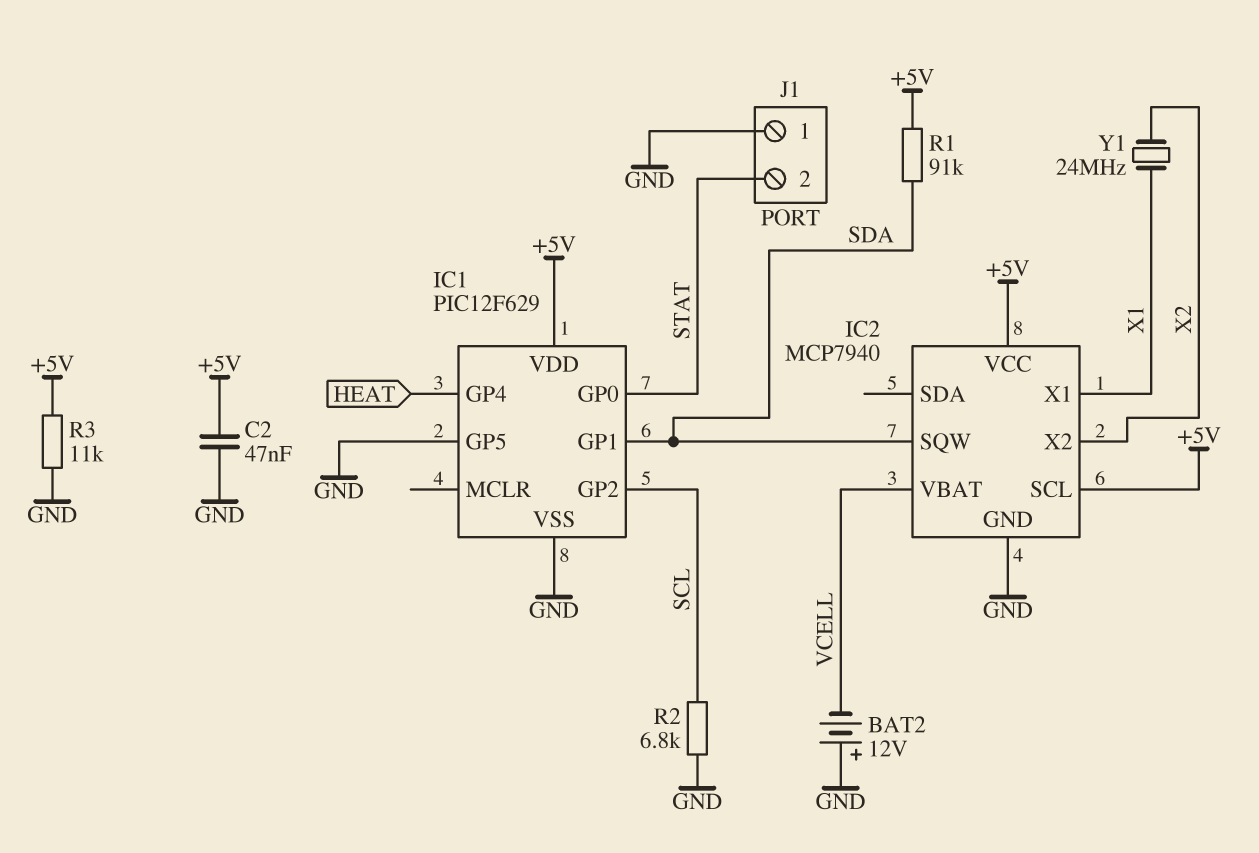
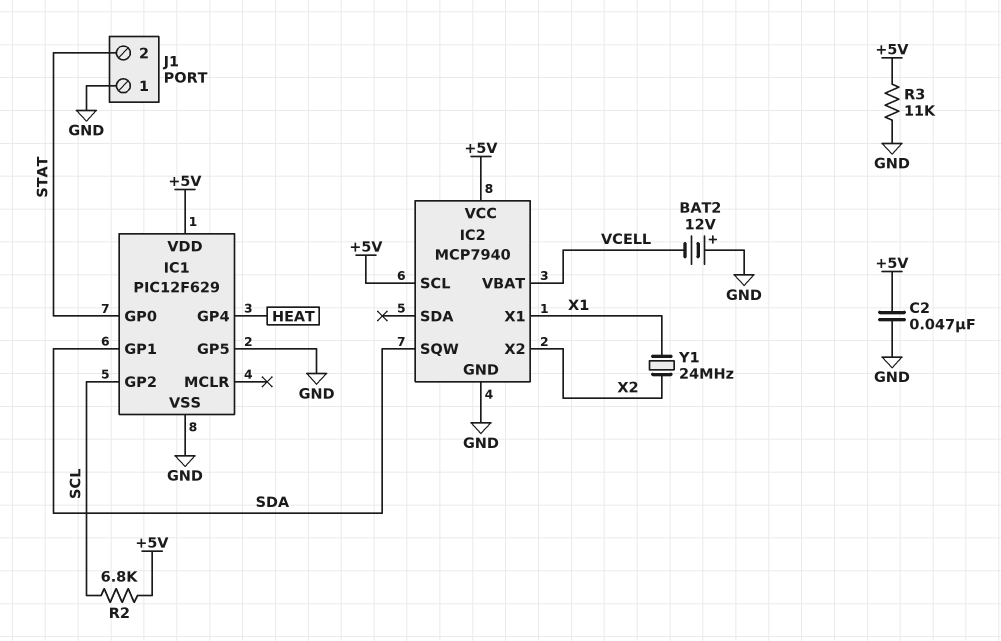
R1: 91k (+5V, SDA) -> none
R2: 6.8k (GND, SCL) -> 6.8k (+5V, SCL)

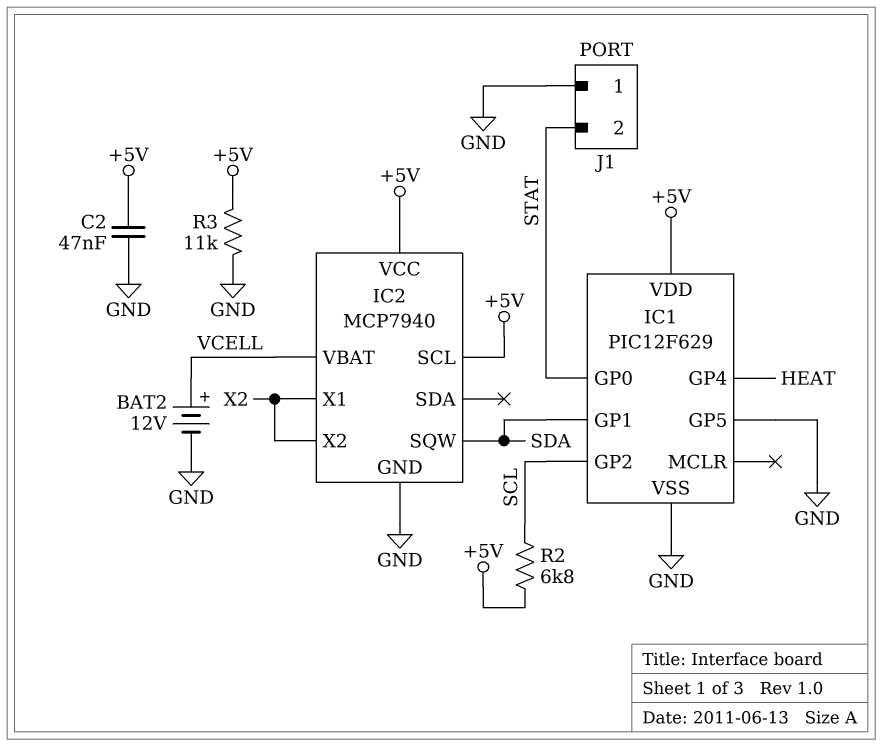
BAT2: 12V (plus GND, minus VCELL) -> 12V (plus VCELL, minus GND)
IC2 pin X1: X1 -> X2
Y1: 24MHz (X1, X2) -> none

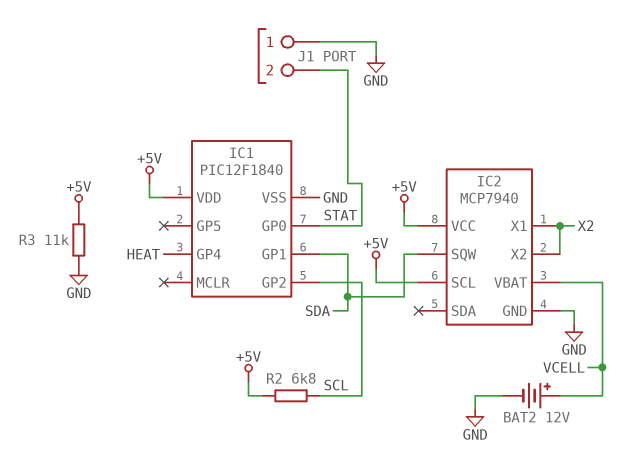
C2: 47nF (+5V, GND) -> none
IC1: PIC12F629 -> PIC12F1840
IC1 pin GP5: GND -> none

